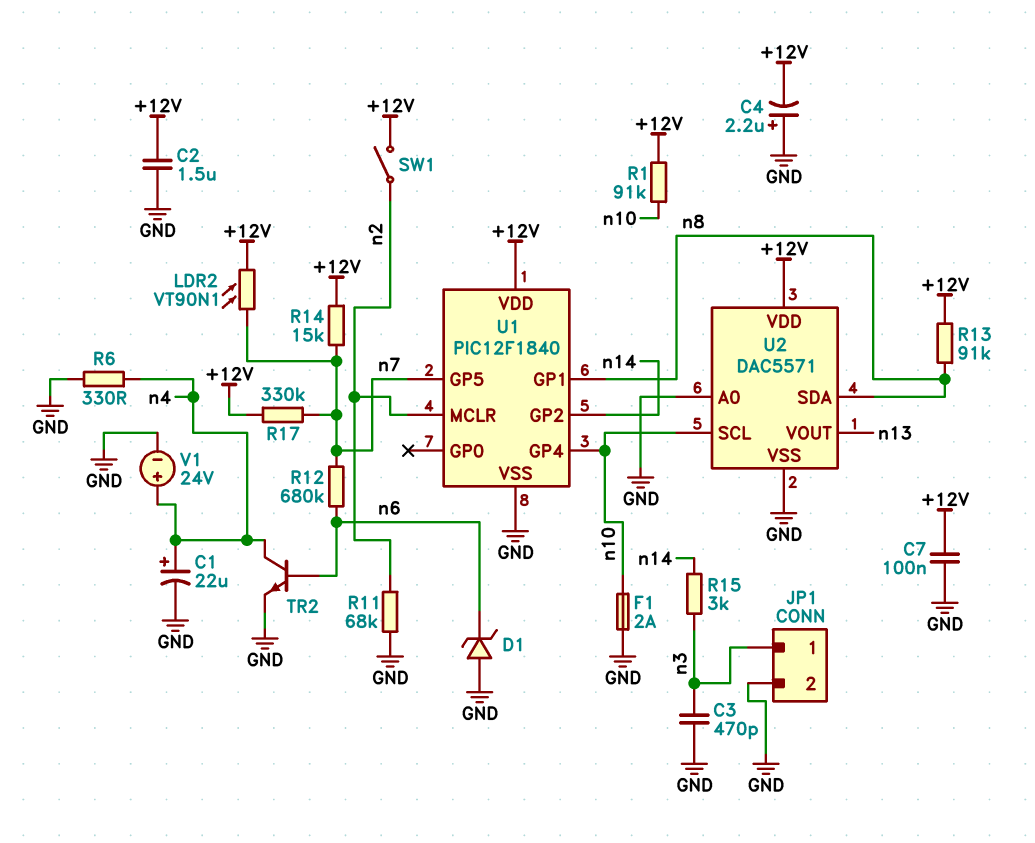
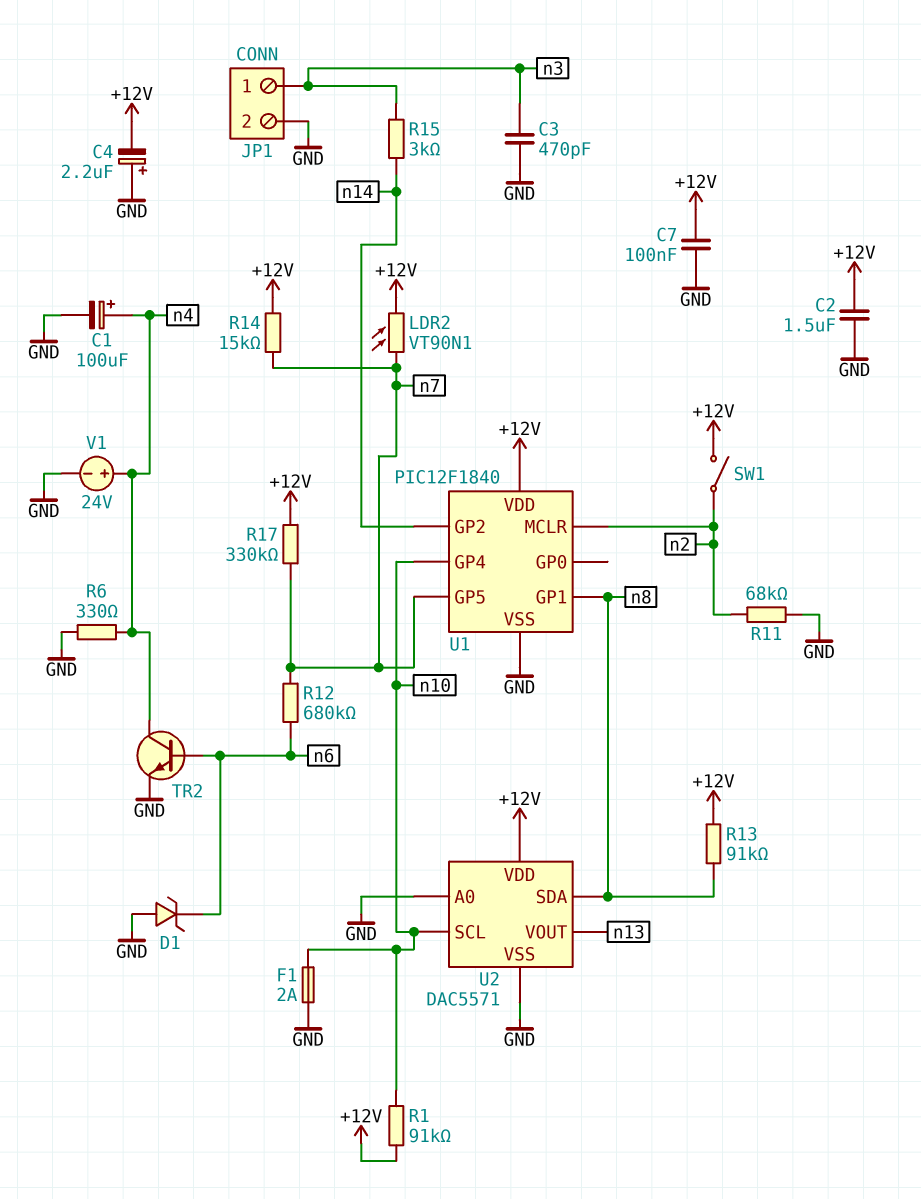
C1: 22uF (plus n4, minus GND) -> 100uF (plus n4, minus GND)

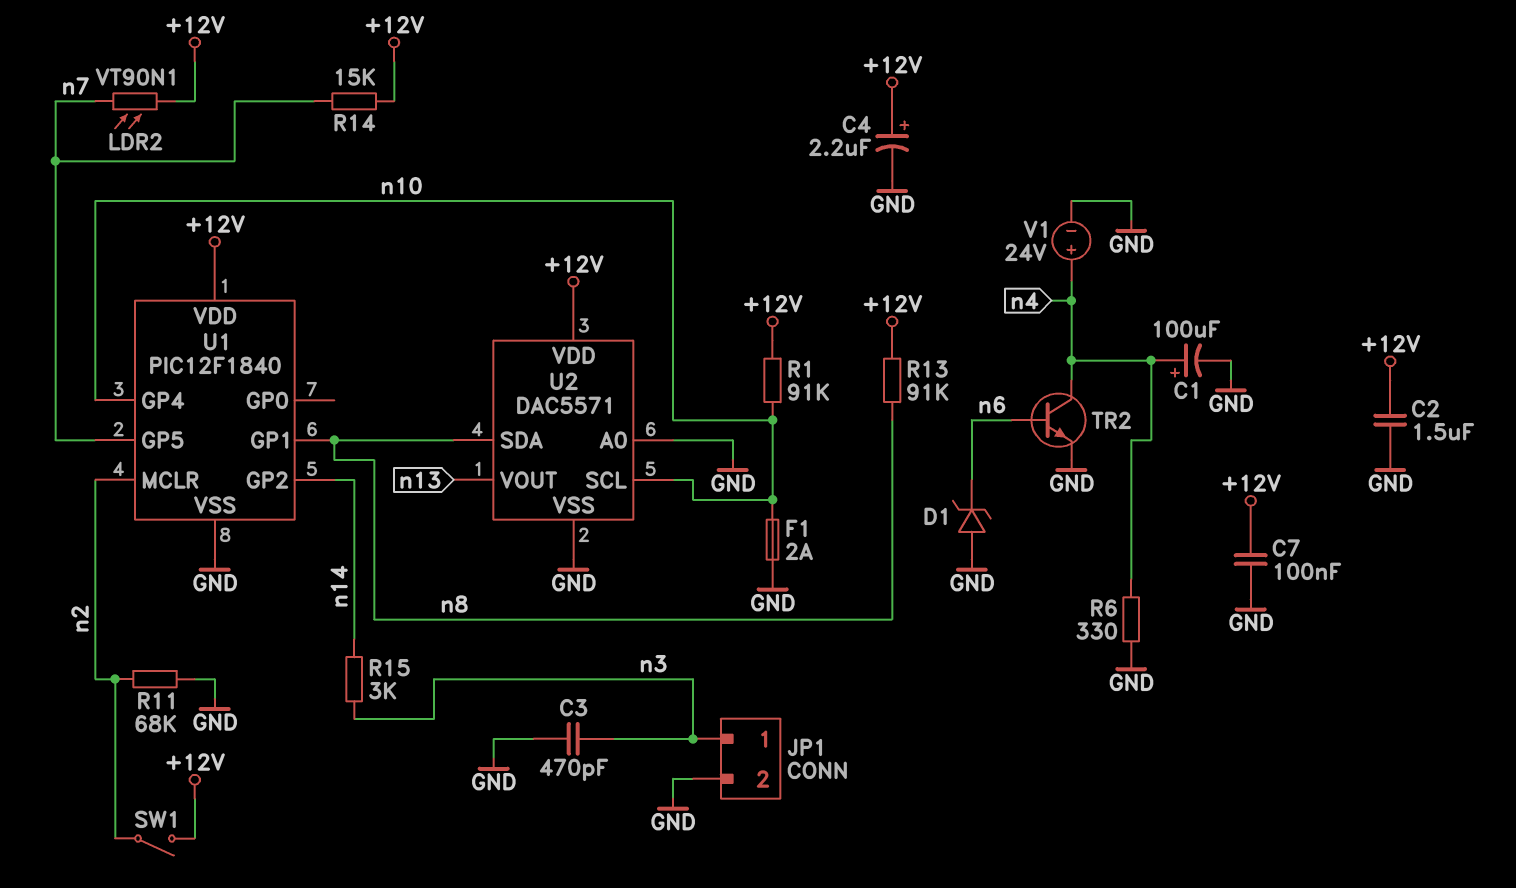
C4: 2.2uF (plus GND, minus +12V) -> 2.2uF (plus +12V, minus GND)
R12: 680k (n6, n7) -> none
R17: 330k (+12V, n7) -> none

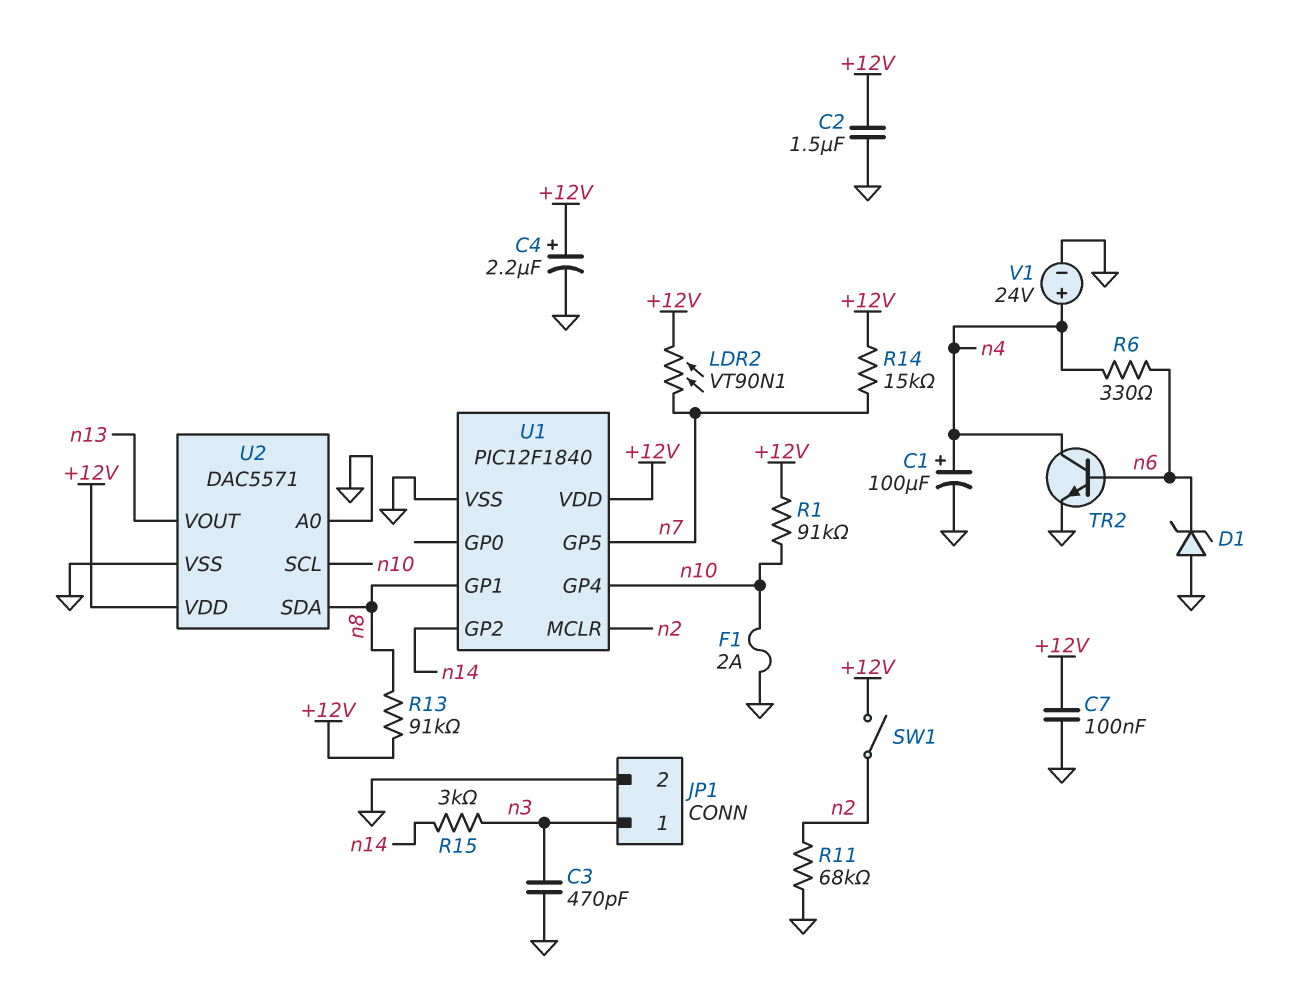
R6: 330 (GND, n4) -> 330 (n4, n6)

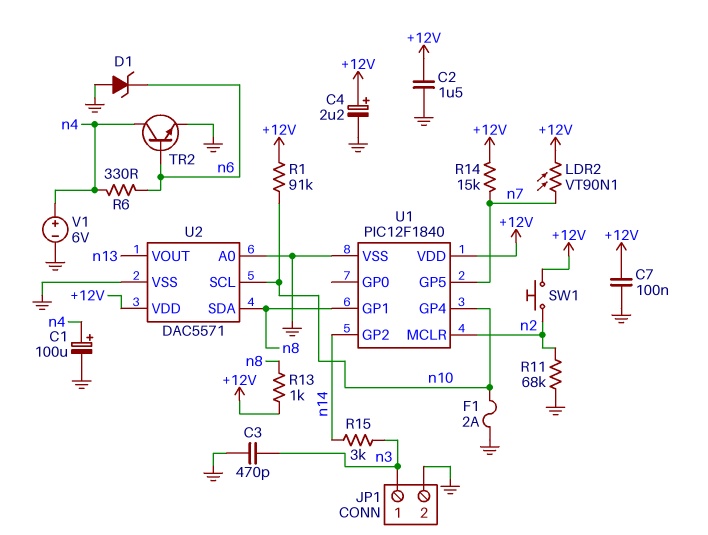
R13: 91k (+12V, n8) -> 1k (+12V, n8)
SW1: switch (+12V, n2) -> button (+12V, n2)
V1: 24V (plus n4, minus GND) -> 6V (plus n4, minus GND)

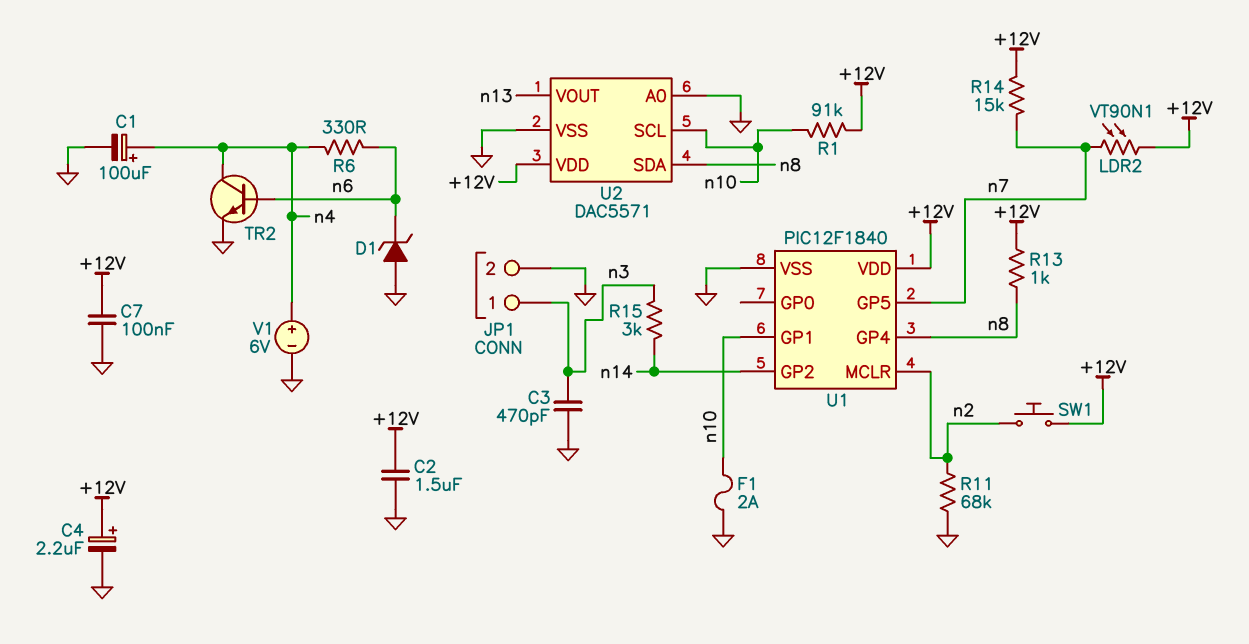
U1 pin GP1: n8 -> n10
U1 pin GP4: n10 -> n8

